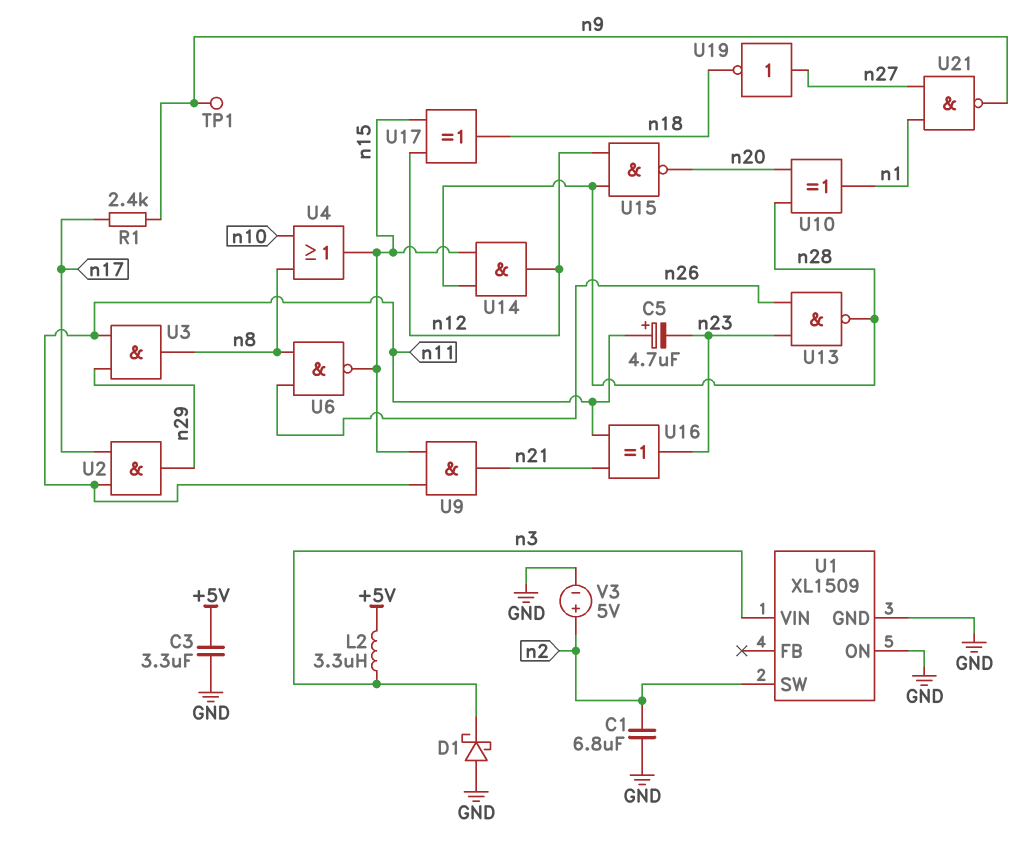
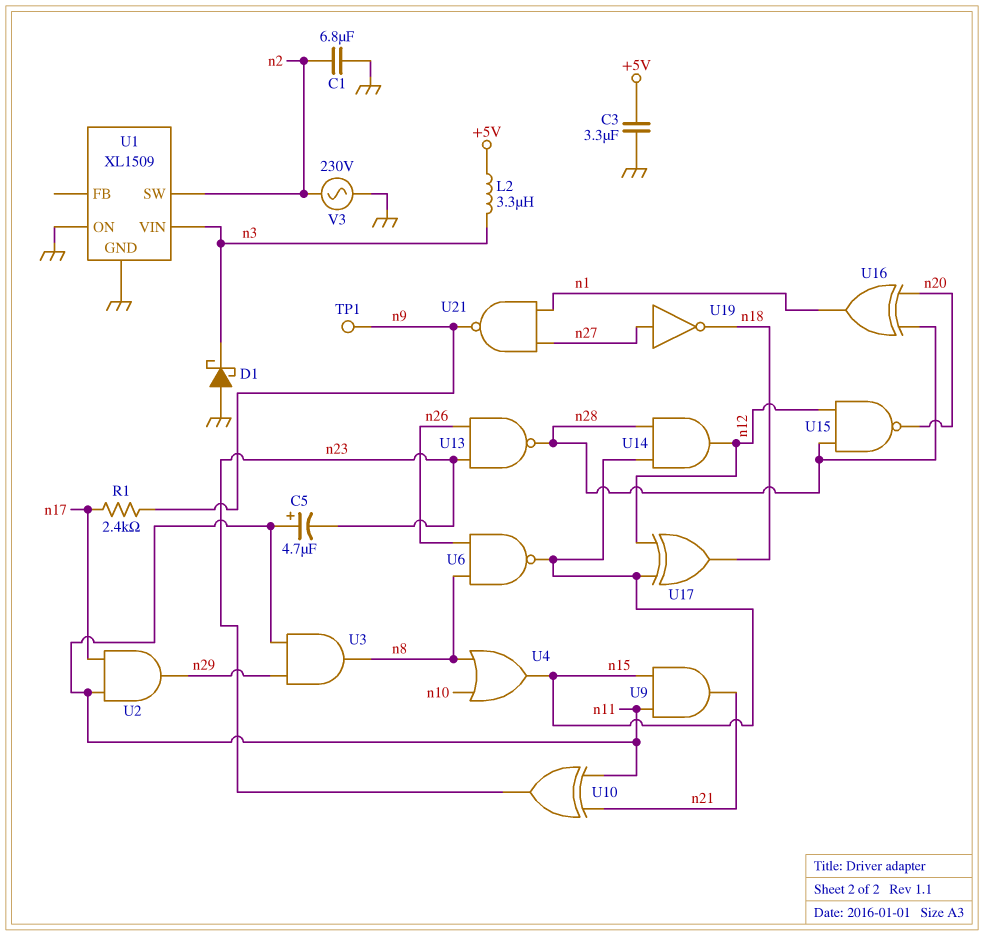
U10: XOR (in n20, in n28, out n1) -> XOR (in n11, in n21, out n23)
U16: XOR (in n11, in n21, out n23) -> XOR (in n20, in n28, out n1)
V3: 5V (plus n2, minus GND) -> AC 230V (GND, n2)

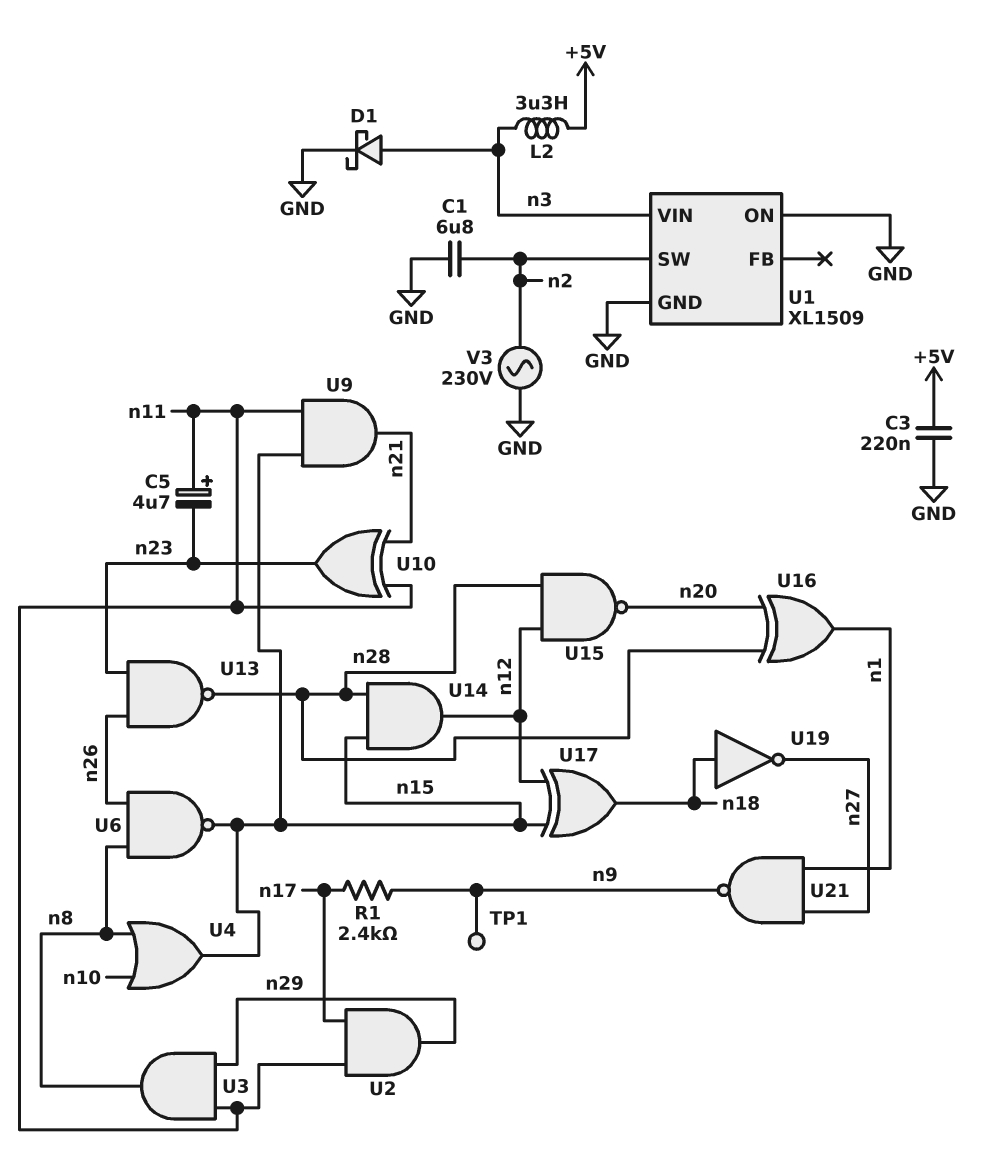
C3: 3.3uF (+5V, GND) -> 220nF (+5V, GND)
D1: schottky (A GND, K n3) -> schottky (A n3, K GND)
U19: NOT (in n27, out n18) -> NOT (in n18, out n27)

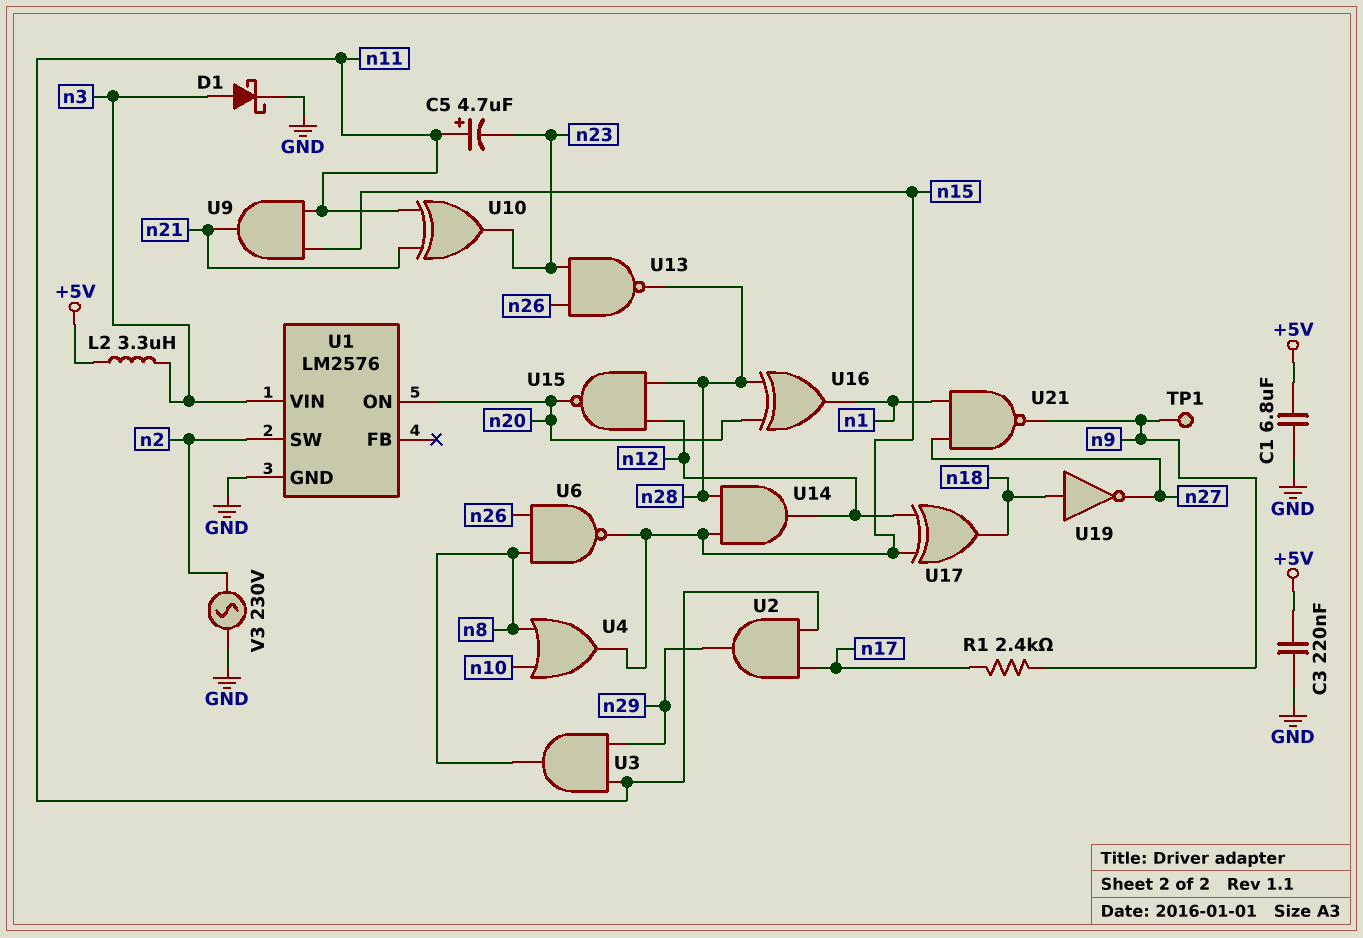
C1: 6.8uF (GND, n2) -> 6.8uF (+5V, GND)
U1: XL1509 -> LM2576
U1 pin ON: GND -> n20

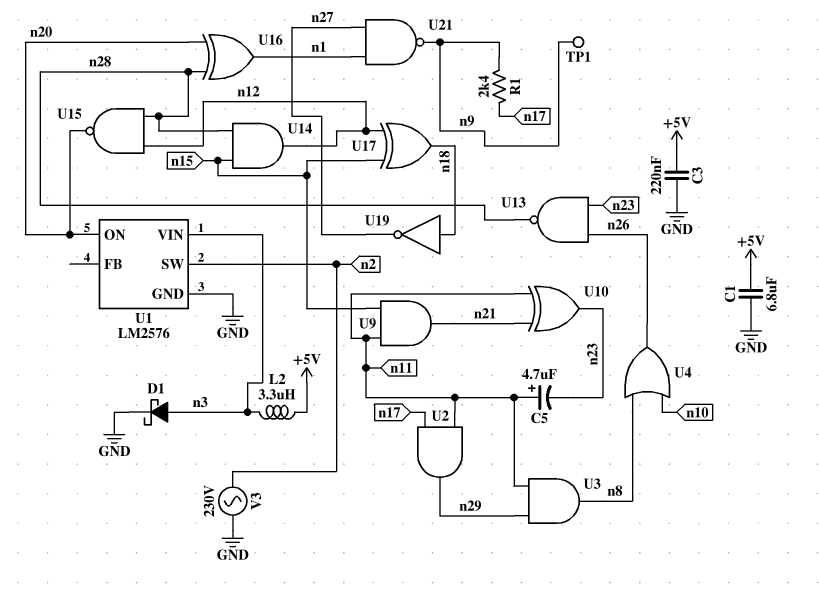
U4: OR (in n8, in n10, out n15) -> OR (in n8, in n10, out n26)
U6: NAND (in n8, in n26, out n15) -> none

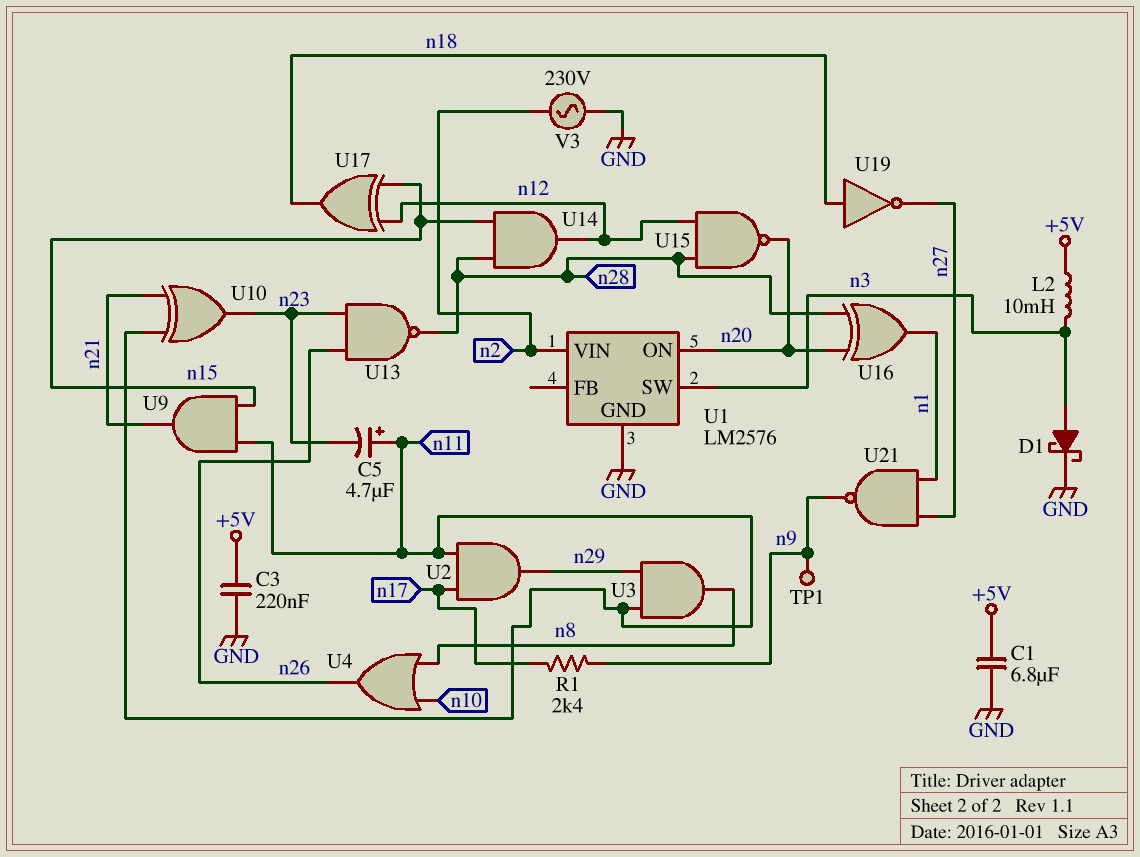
L2: 3.3uH (+5V, n3) -> 10mH (+5V, n3)
U1 pin SW: n2 -> n3
U1 pin VIN: n3 -> n2

